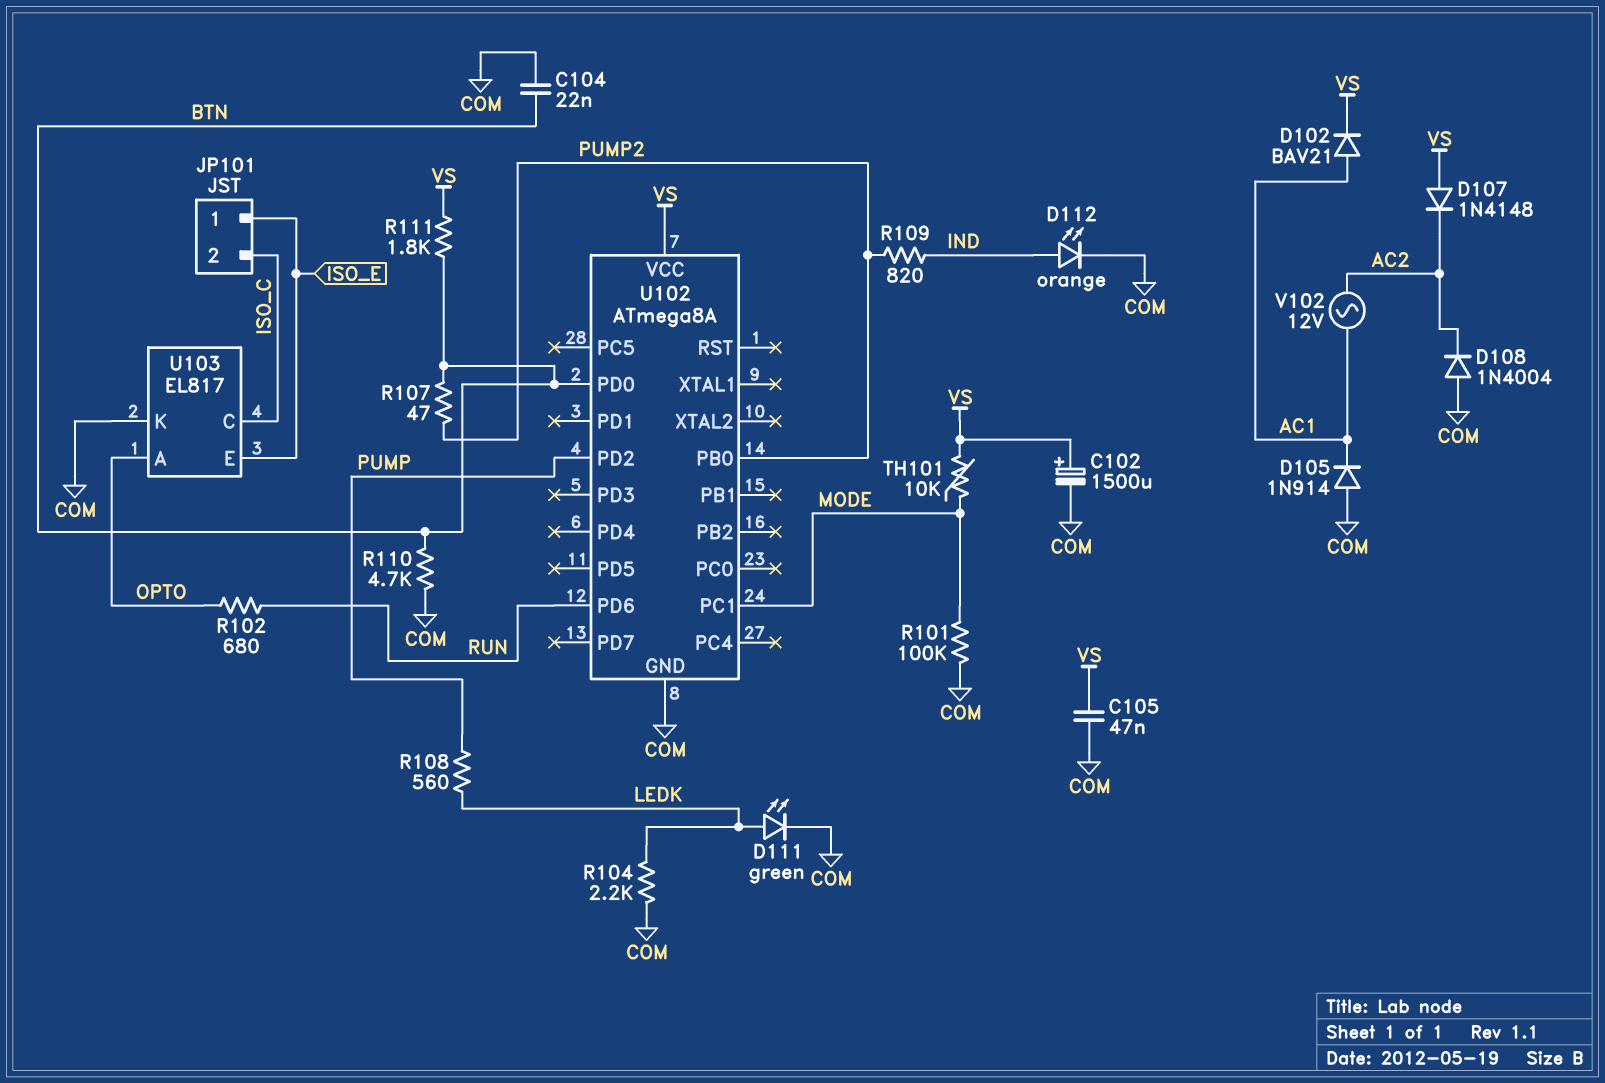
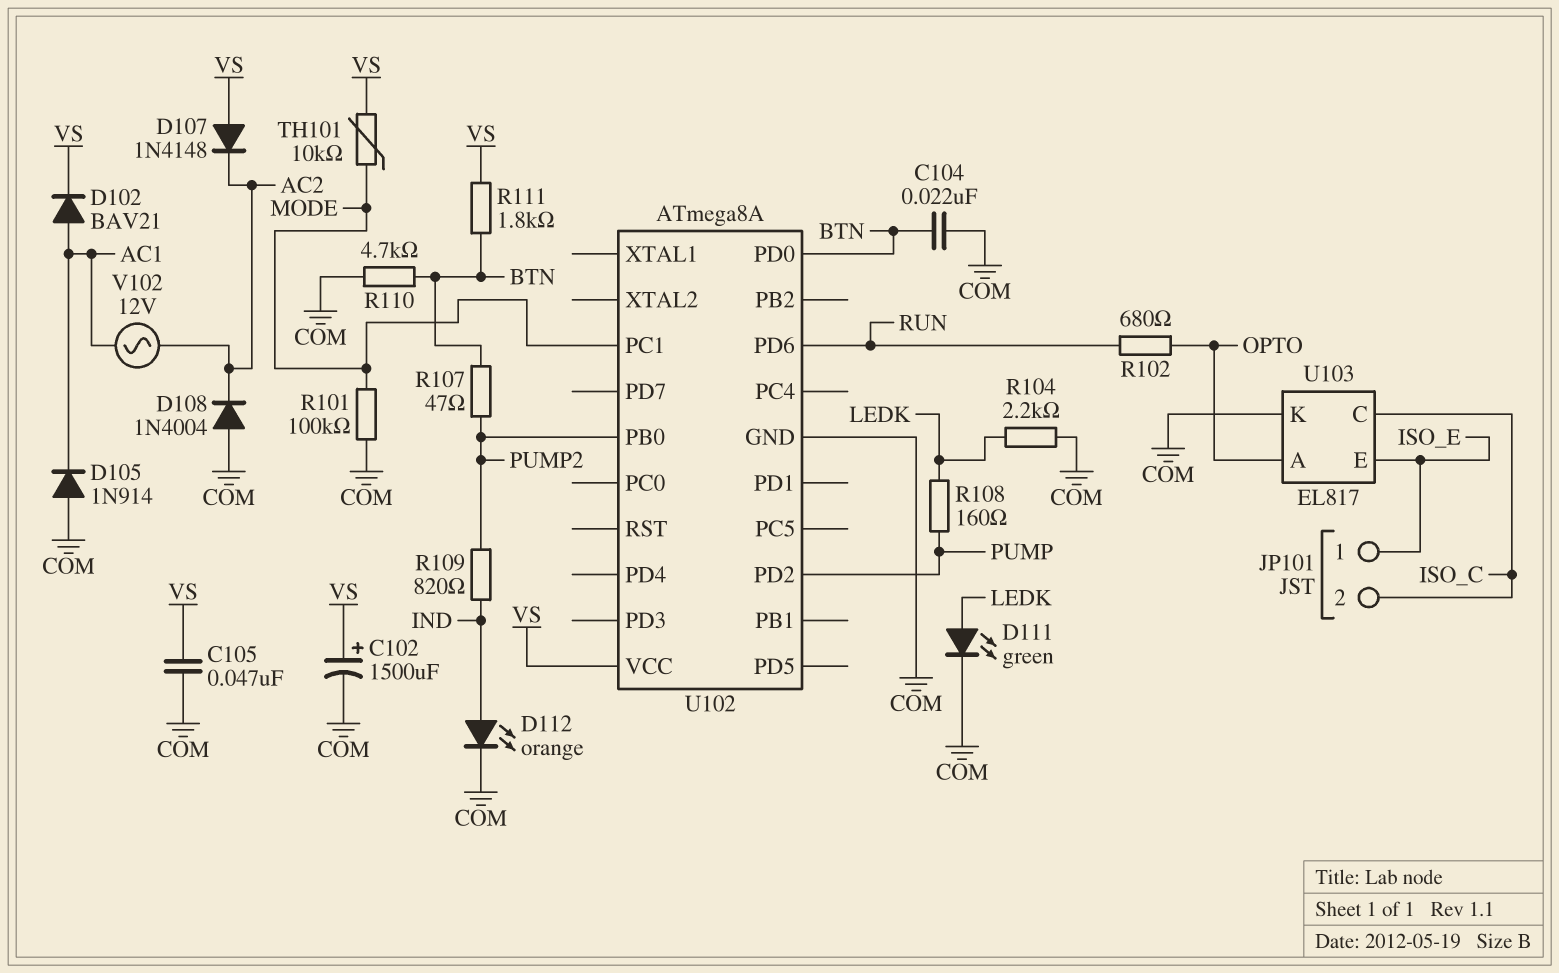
R108: 560 (LEDK, PUMP) -> 160 (LEDK, PUMP)

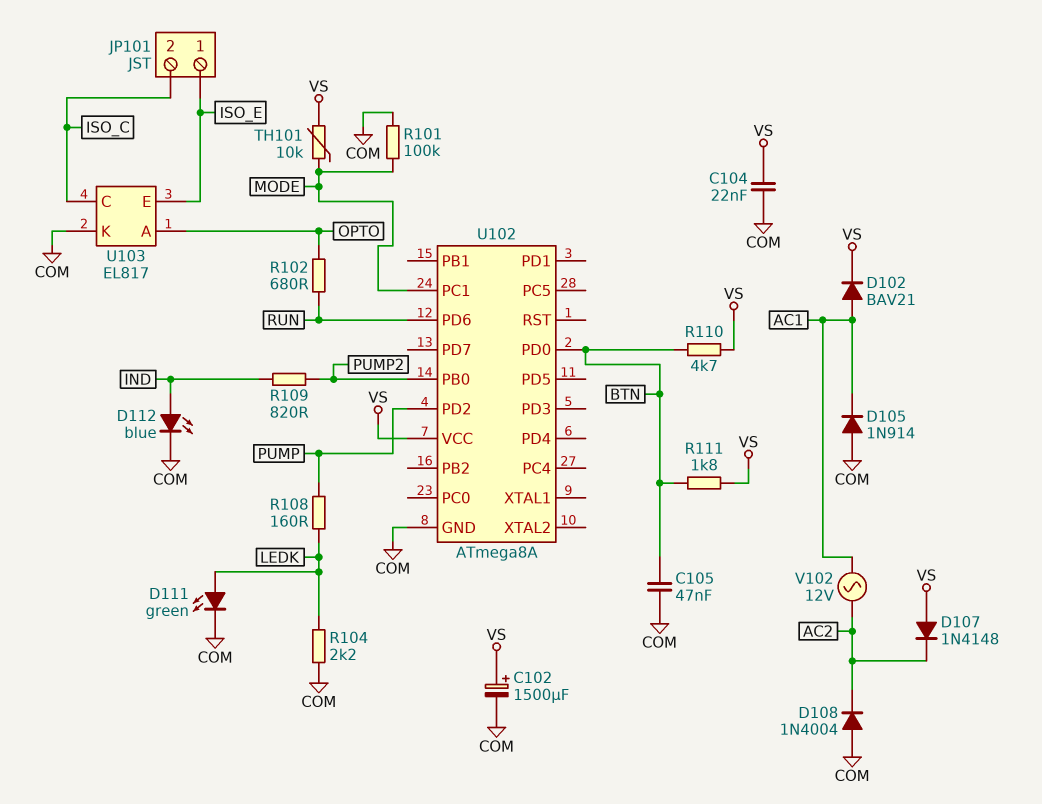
C104: 22nF (BTN, COM) -> 22nF (COM, VS)
C105: 47nF (COM, VS) -> 47nF (BTN, COM)
D112: LED orange (A IND, K COM) -> LED blue (A IND, K COM)
R107: 47 (BTN, PUMP2) -> none
R110: 4.7k (BTN, COM) -> 4.7k (BTN, VS)

